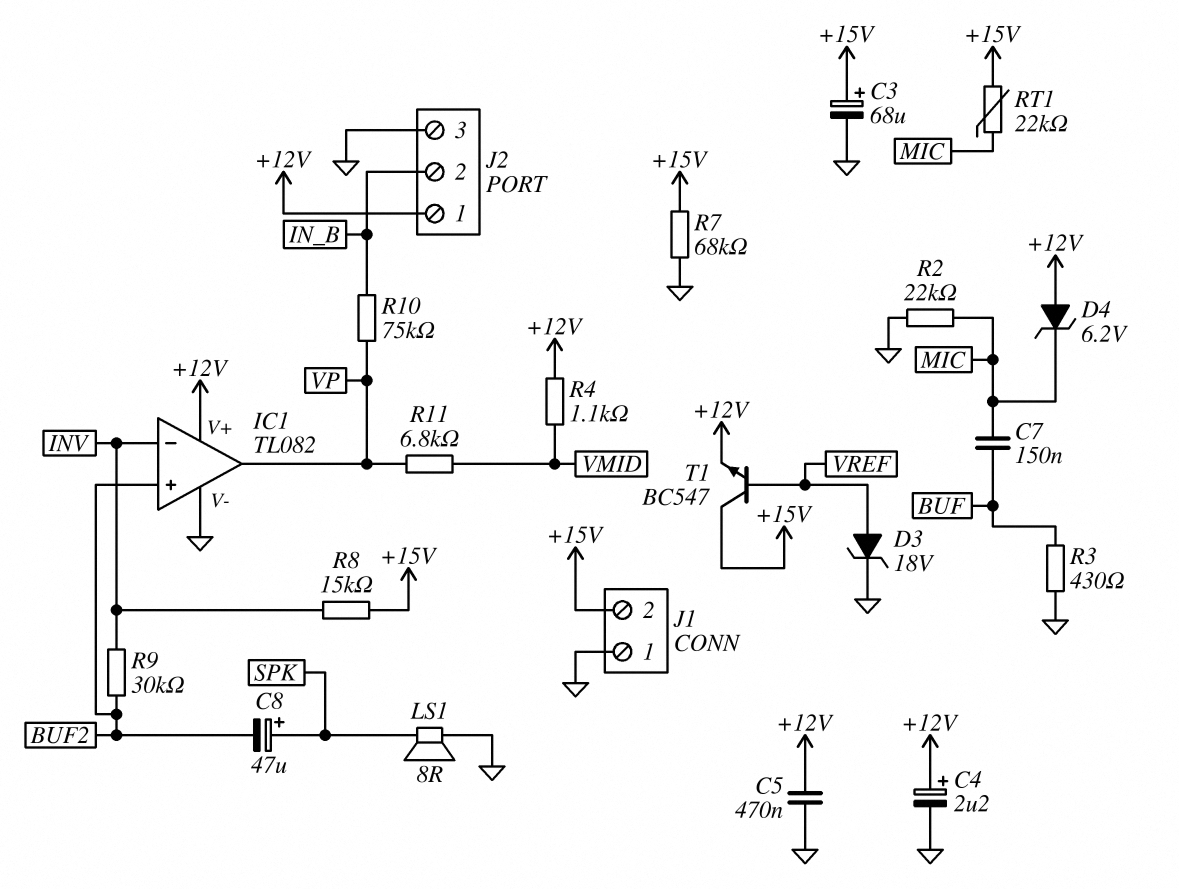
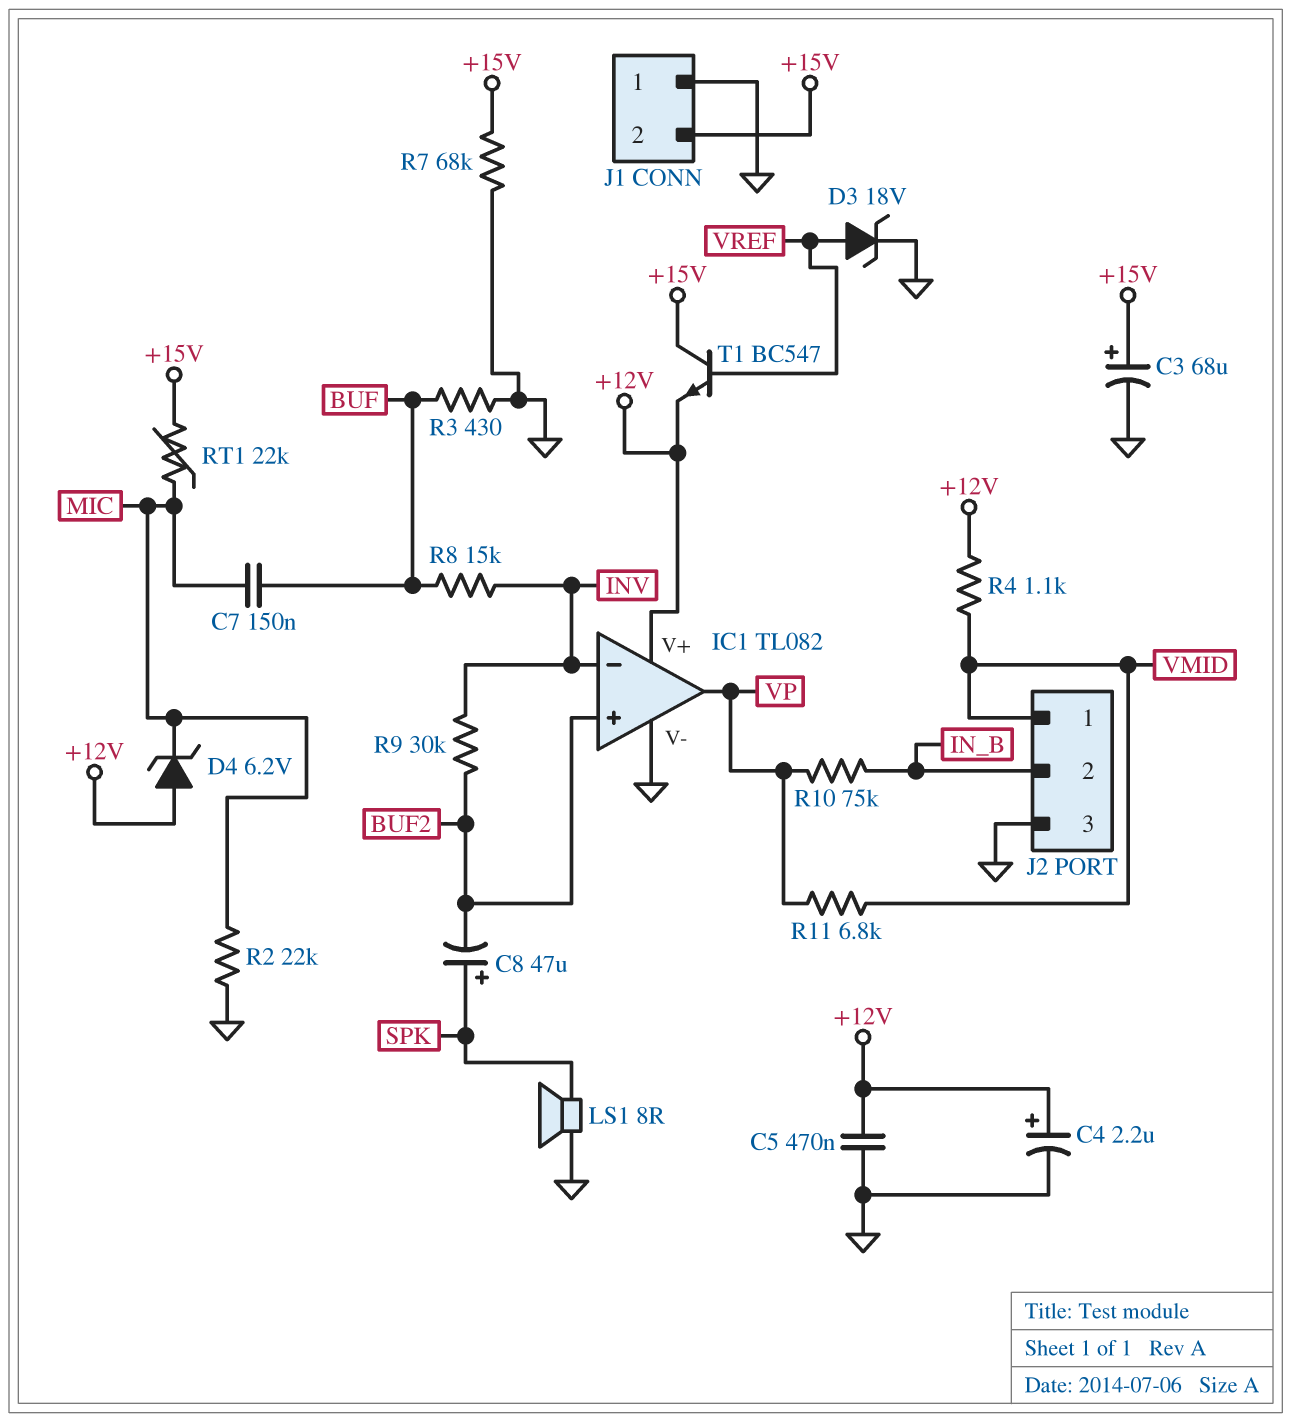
J2 pin 1: +12V -> VMID
R8: 15k (+15V, INV) -> 15k (BUF, INV)

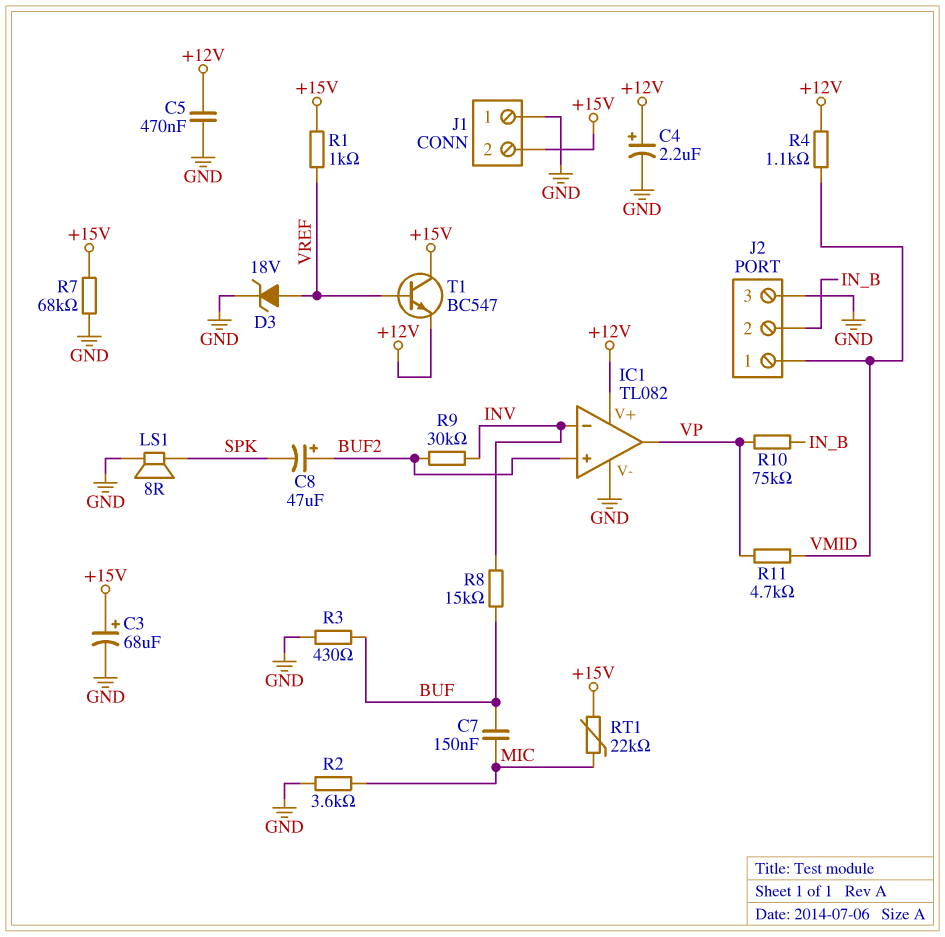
C8: 47uF (plus SPK, minus BUF2) -> 47uF (plus BUF2, minus SPK)
D4: zener 6.2V (A +12V, K MIC) -> none
R1: none -> 1k (+15V, VREF)
R2: 22k (GND, MIC) -> 3.6k (GND, MIC)
R11: 6.8k (VMID, VP) -> 4.7k (VMID, VP)

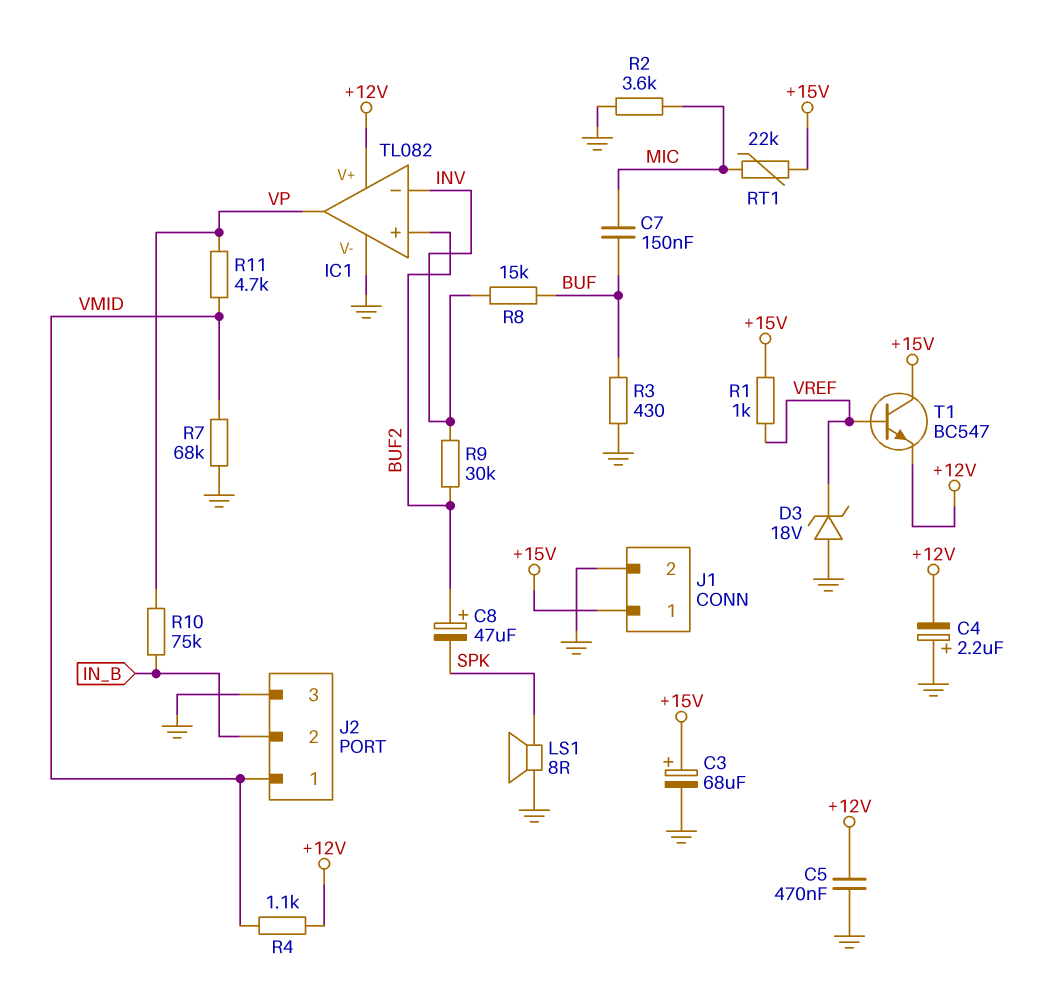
C4: 2.2uF (plus +12V, minus GND) -> 2.2uF (plus GND, minus +12V)
D3: zener 18V (A VREF, K GND) -> zener 18V (A GND, K VREF)
J1 pin 1: GND -> +15V
J1 pin 2: +15V -> GND
R7: 68k (+15V, GND) -> 68k (GND, VMID)

